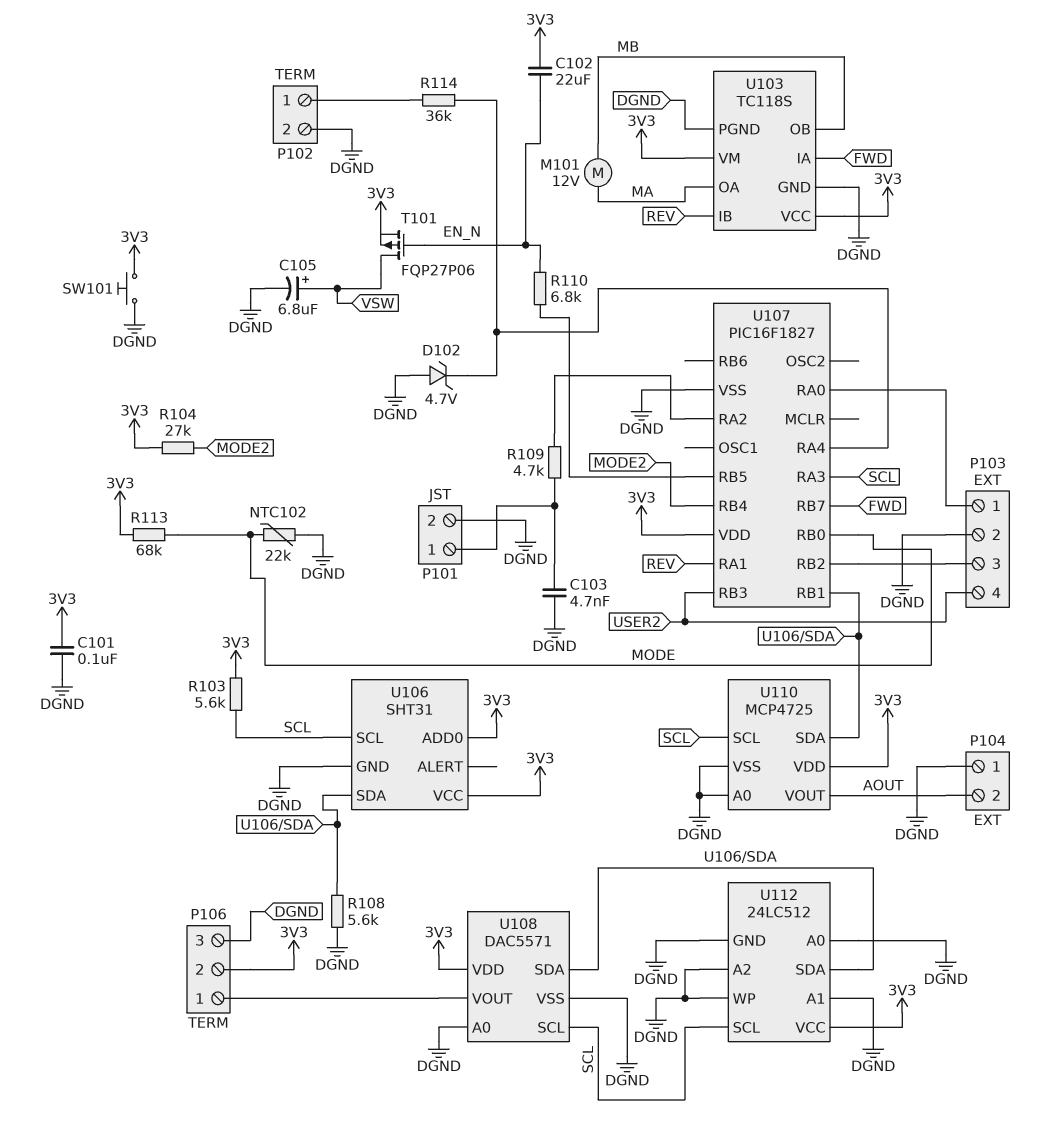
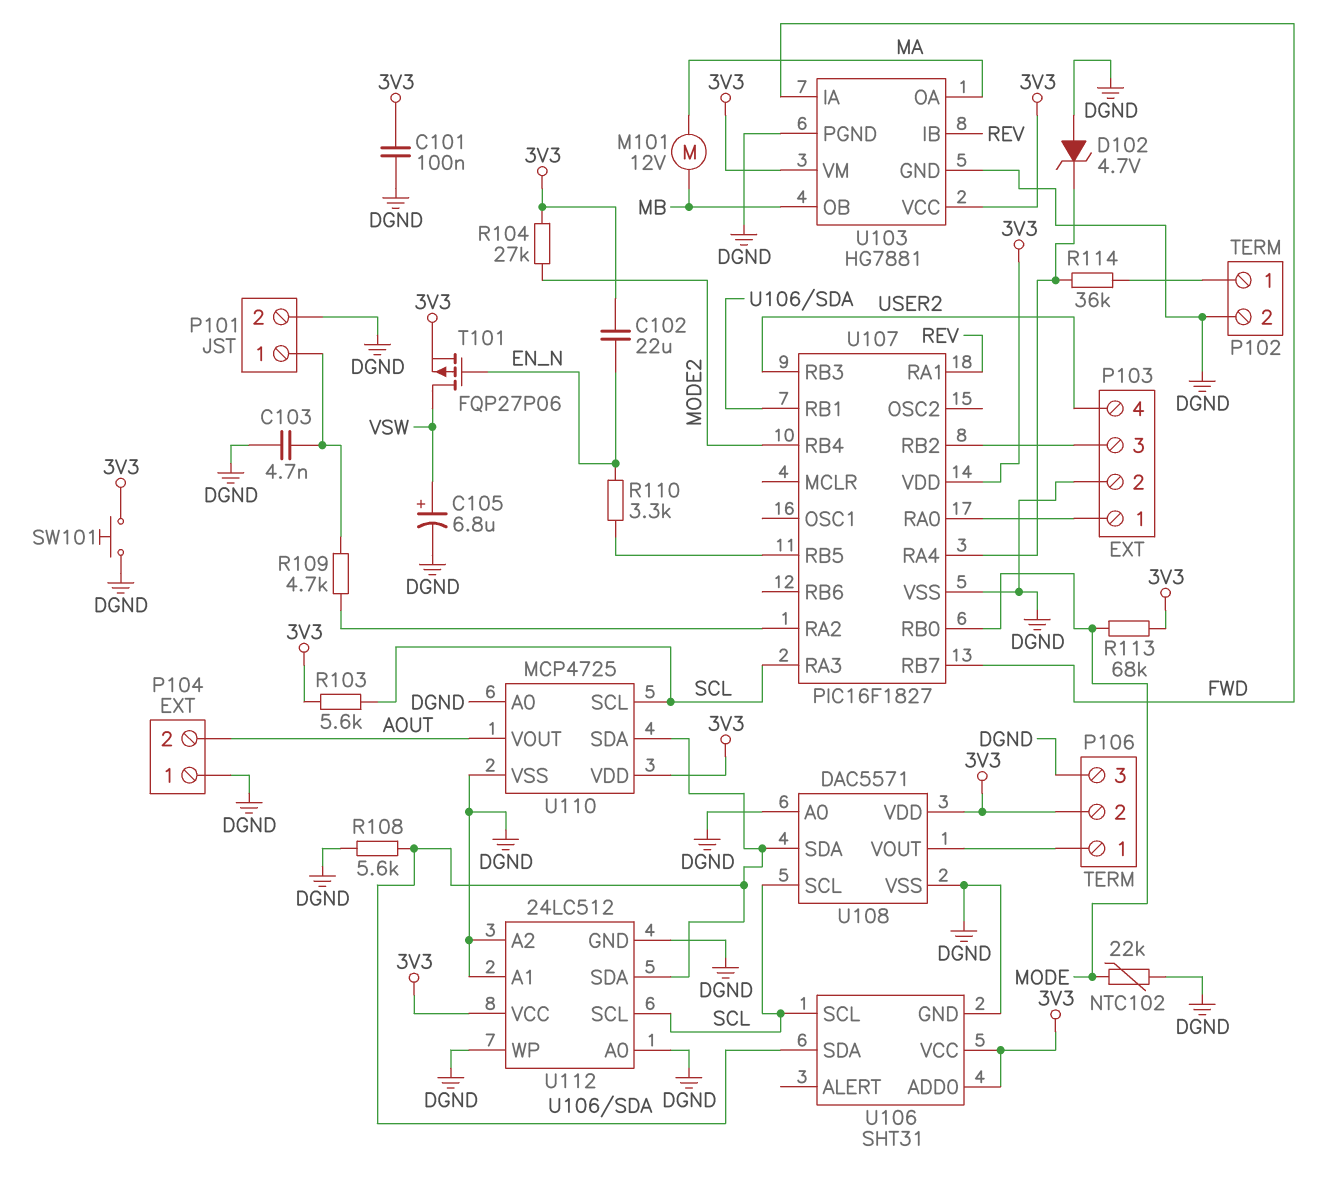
R110: 6.8k (EN_N, U107/RB5) -> 3.3k (EN_N, U107/RB5)
U103: TC118S -> HG7881

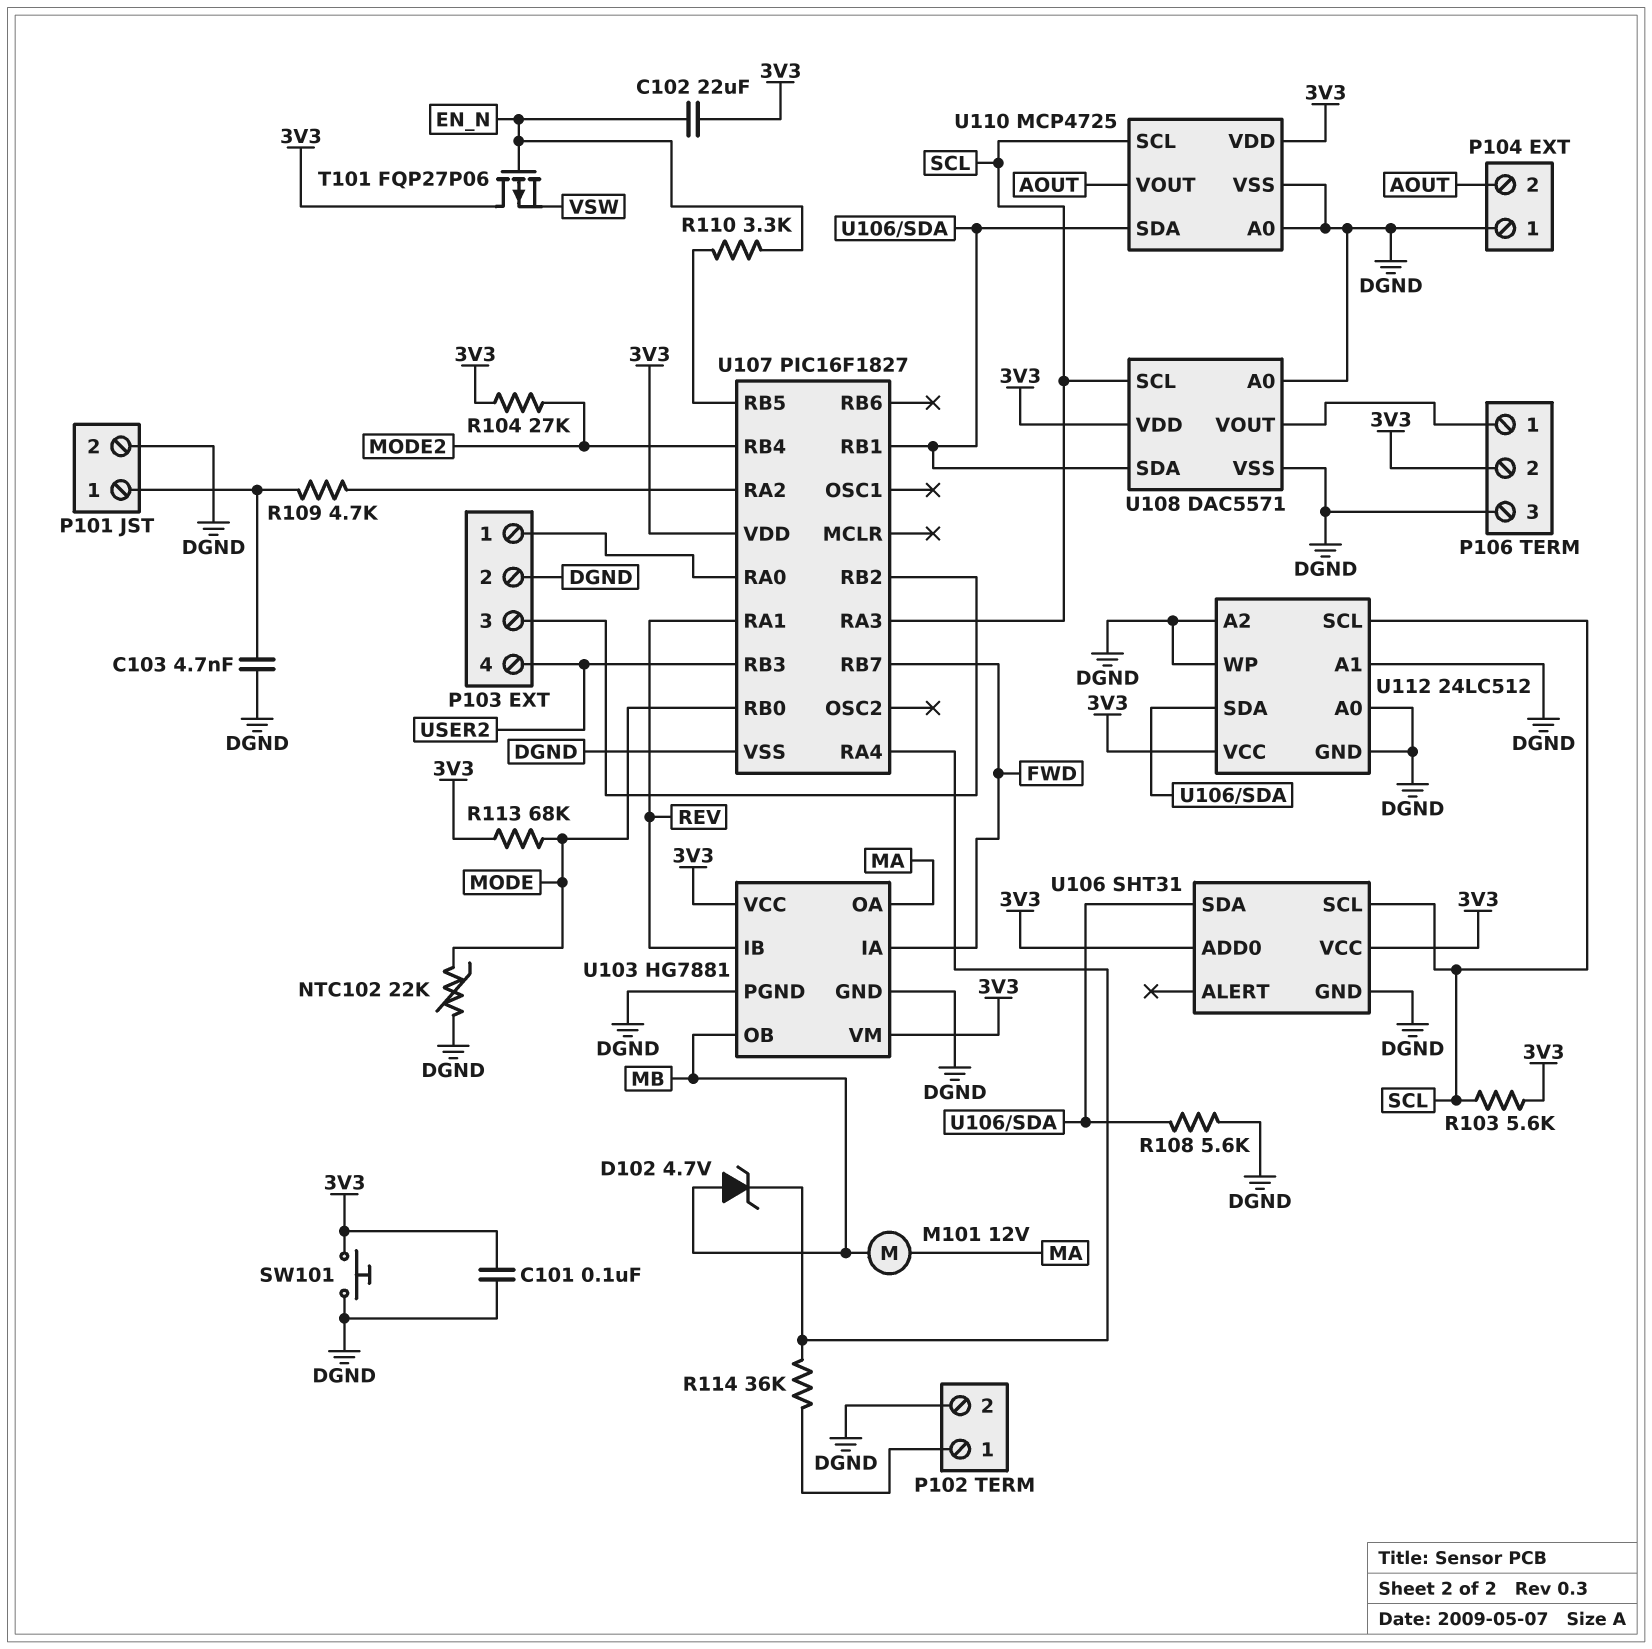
C105: 6.8uF (plus VSW, minus DGND) -> none
D102: zener 4.7V (A DGND, K U107/RA4) -> zener 4.7V (A MB, K U107/RA4)
T101: PMOS FQP27P06 (G EN_N, D VSW, S 3V3) -> PMOS FQP27P06 (G EN_N, D 3V3, S VSW)

